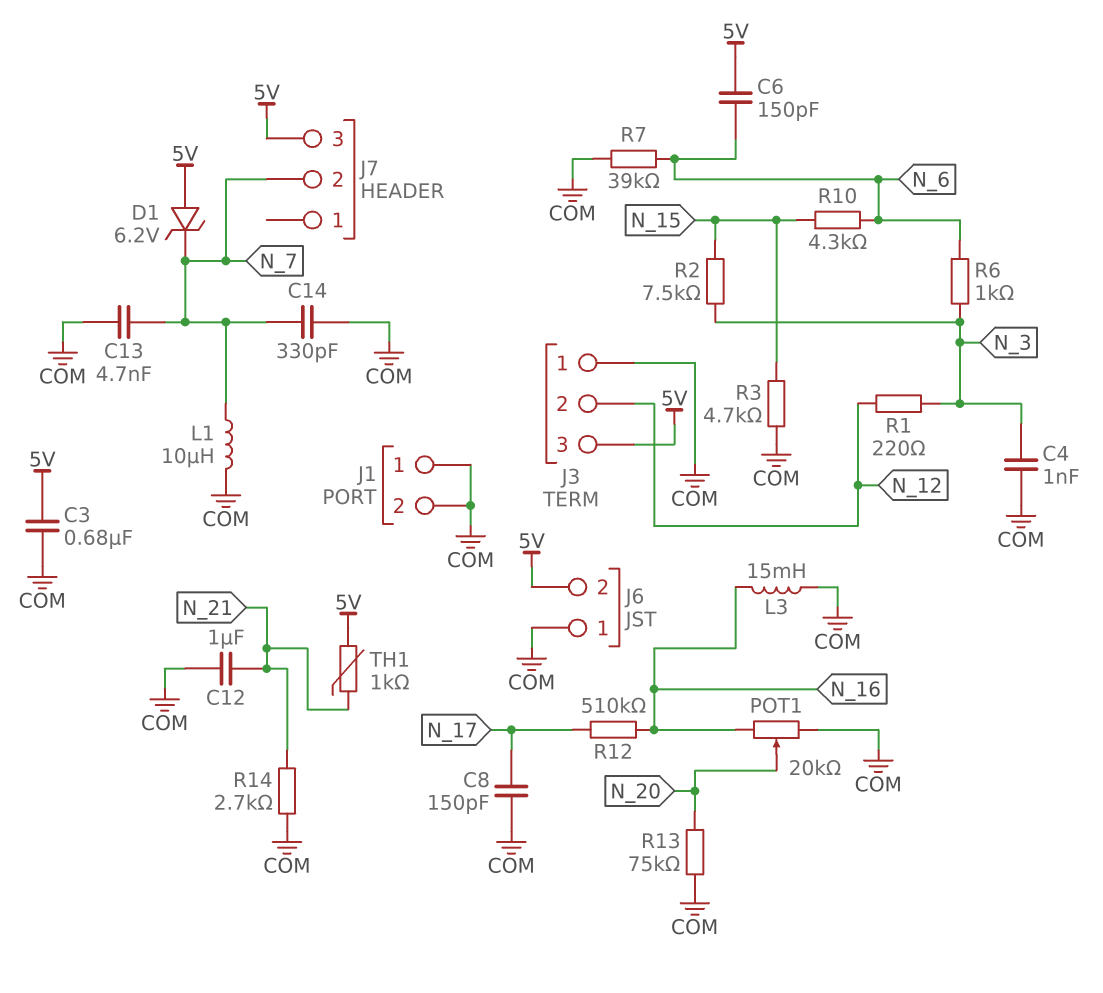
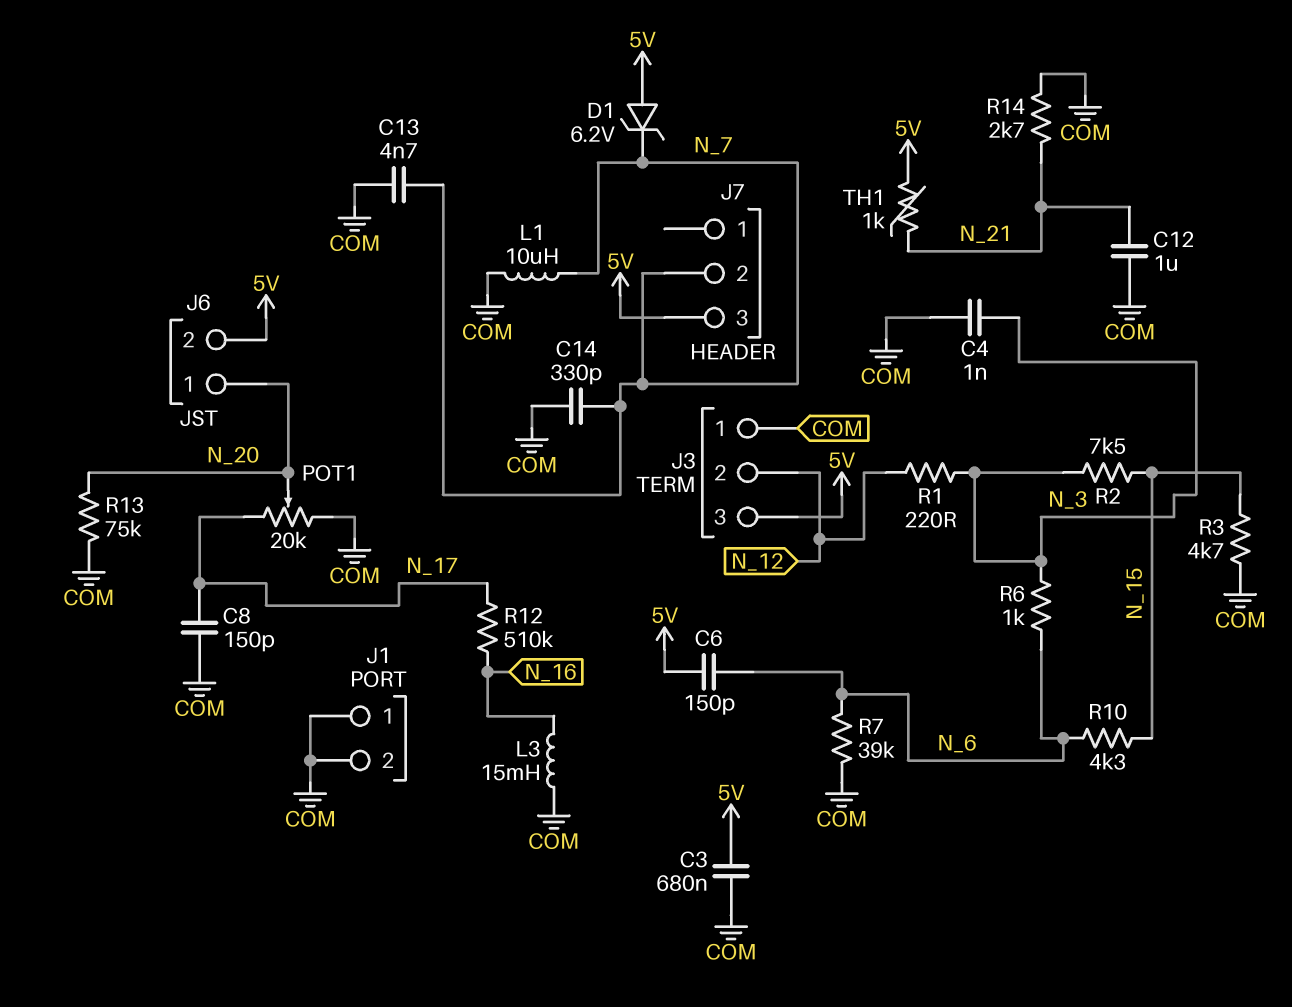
J6 pin 1: COM -> N_20
POT1: 20k (COM, N_16, wiper N_20) -> 20k (COM, N_17, wiper N_20)

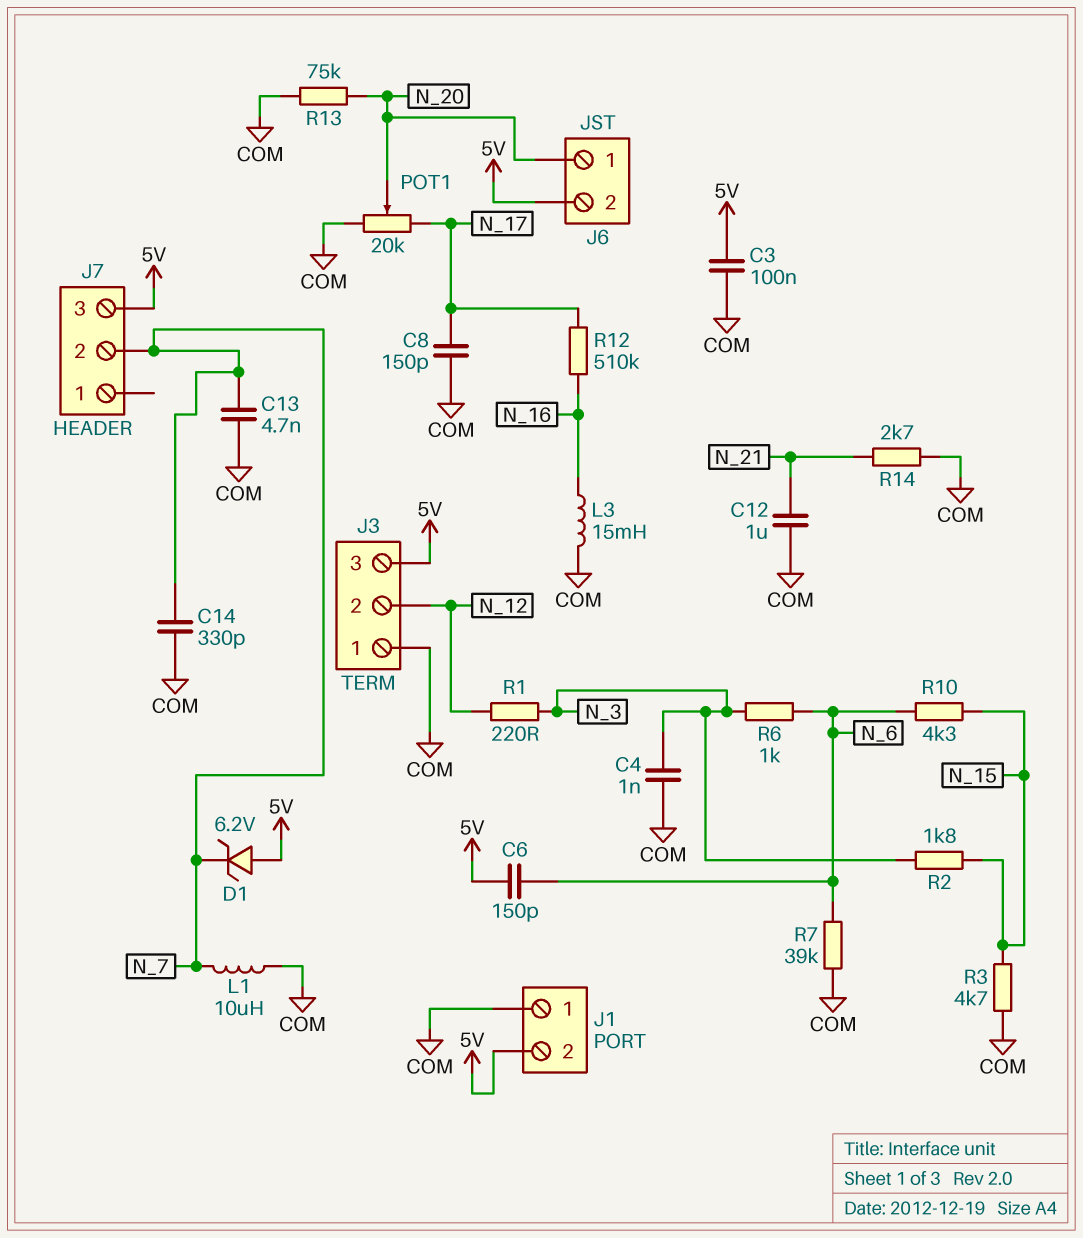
C3: 680nF (5V, COM) -> 100nF (5V, COM)
J1 pin 2: COM -> 5V
R2: 7.5k (N_3, N_15) -> 1.8k (N_3, N_15)
TH1: 1k (5V, N_21) -> none

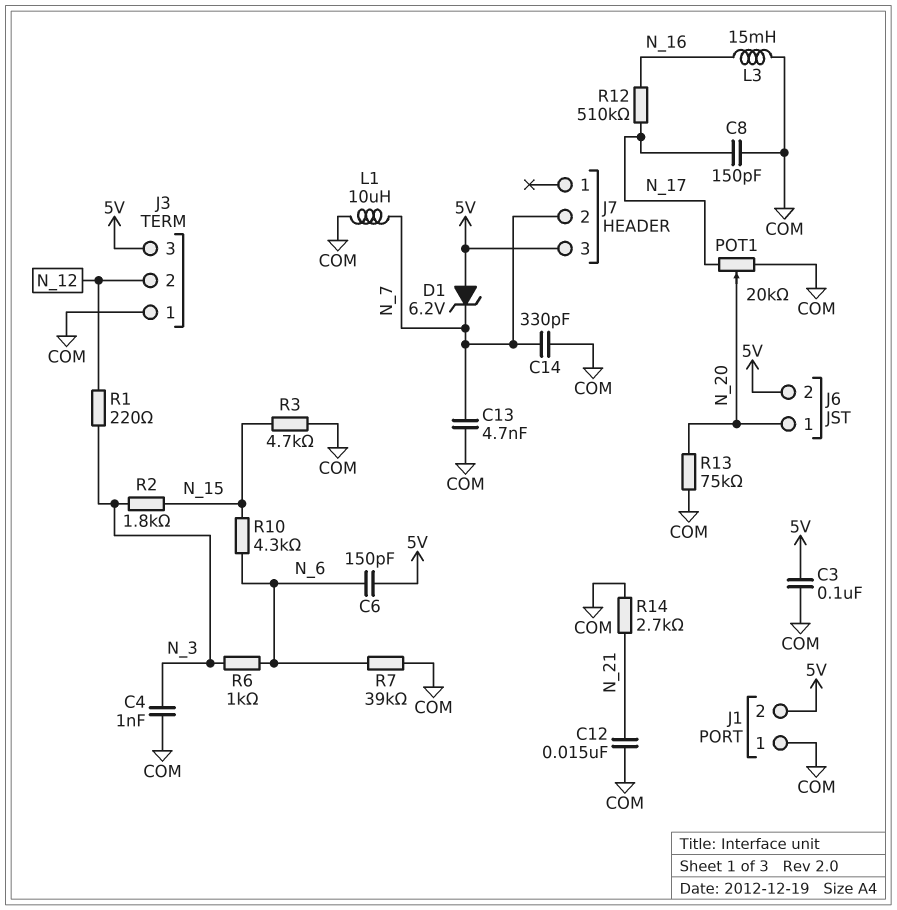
C12: 1uF (COM, N_21) -> 15nF (COM, N_21)

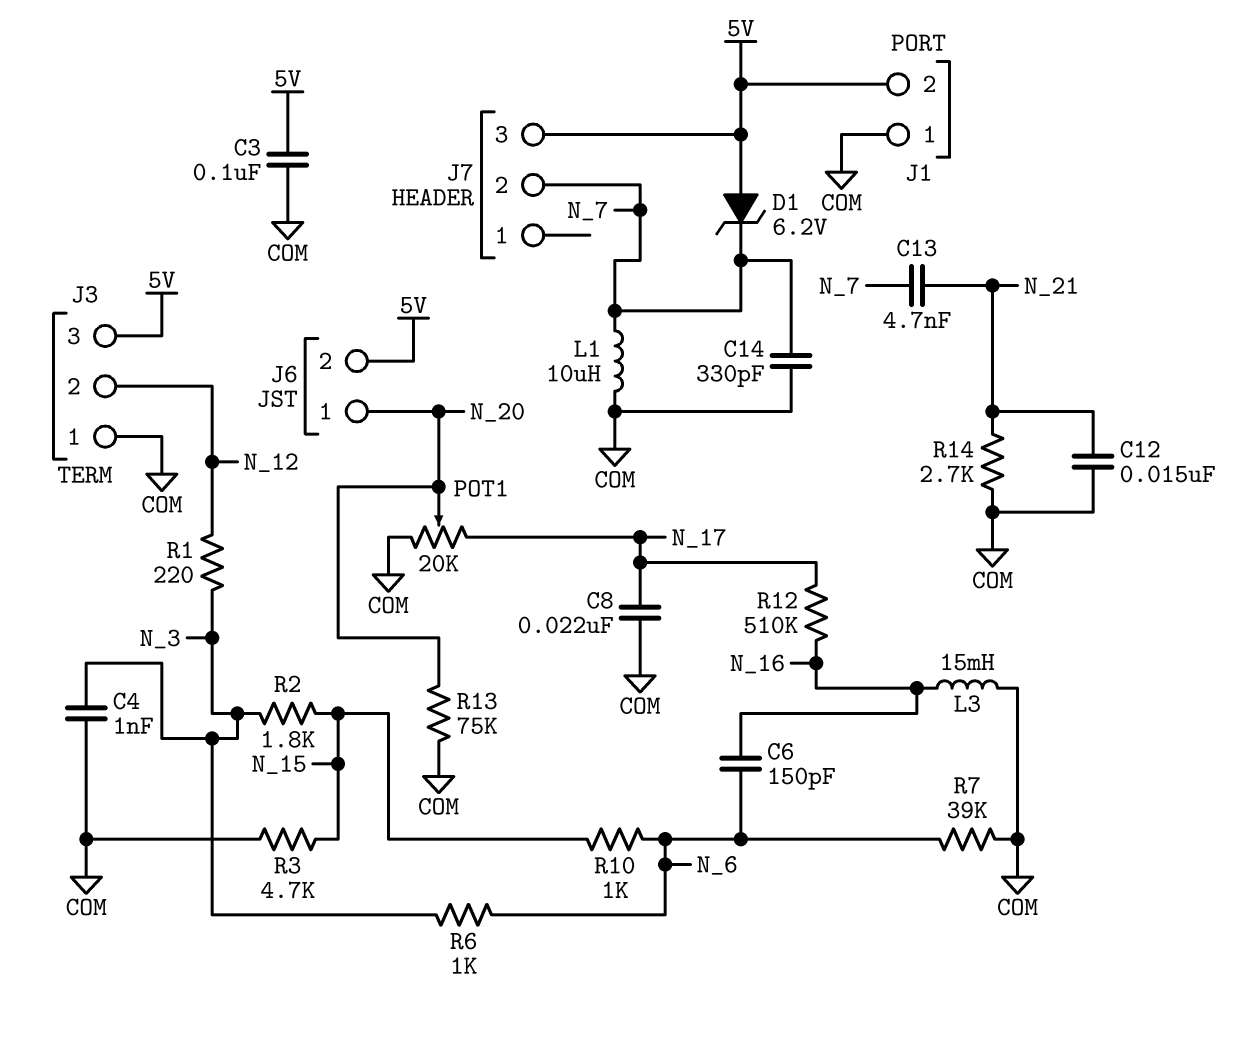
C6: 150pF (5V, N_6) -> 150pF (N_6, N_16)
C8: 150pF (COM, N_17) -> 22nF (COM, N_17)
C13: 4.7nF (COM, N_7) -> 4.7nF (N_7, N_21)
R10: 4.3k (N_6, N_15) -> 1k (N_6, N_15)

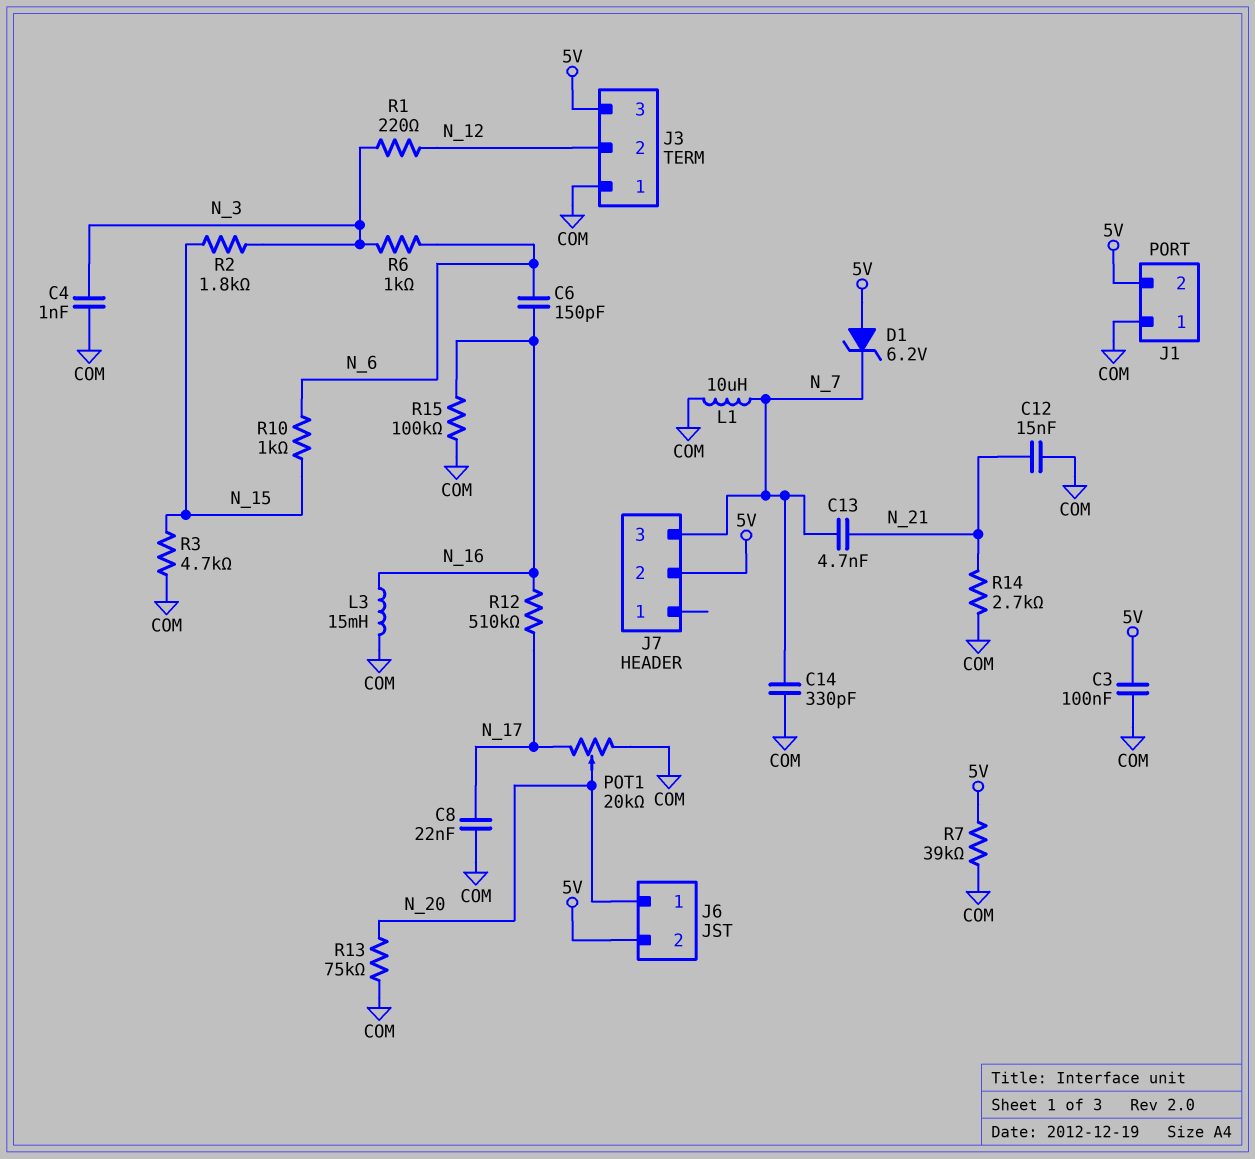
J7 pin 2: N_7 -> 5V
J7 pin 3: 5V -> N_7
R7: 39k (COM, N_6) -> 39k (5V, COM)
R15: none -> 100k (COM, N_16)

